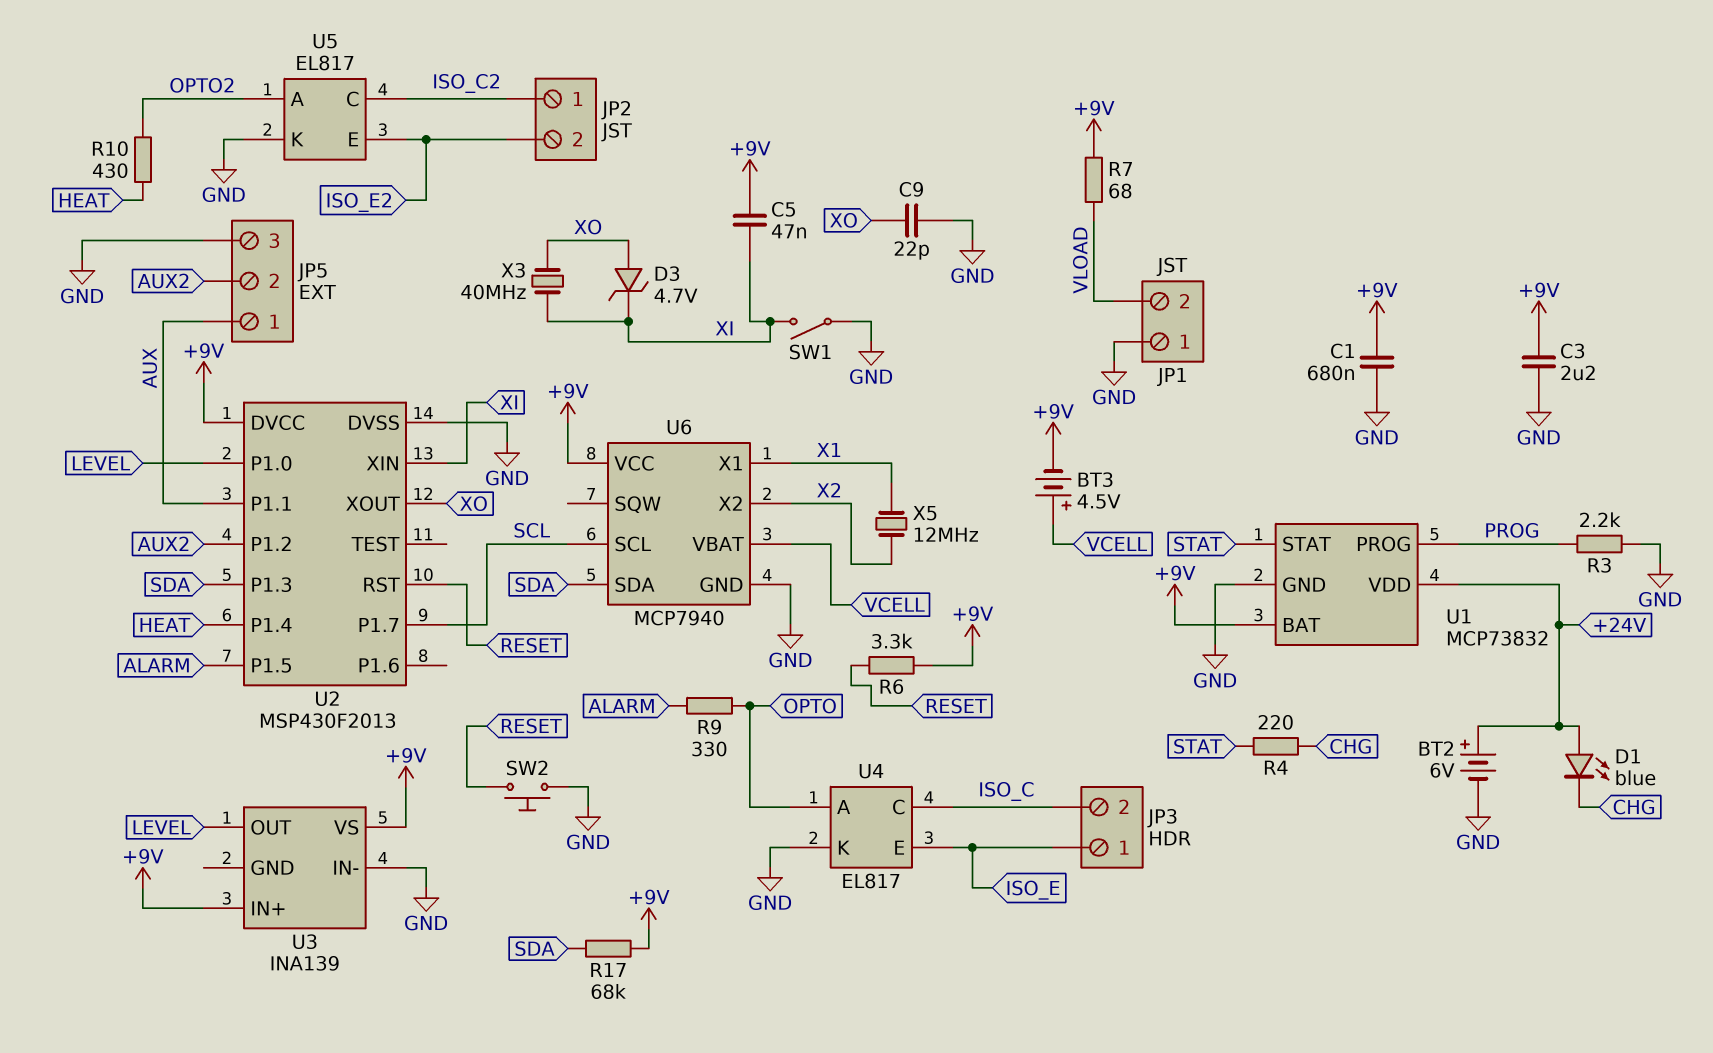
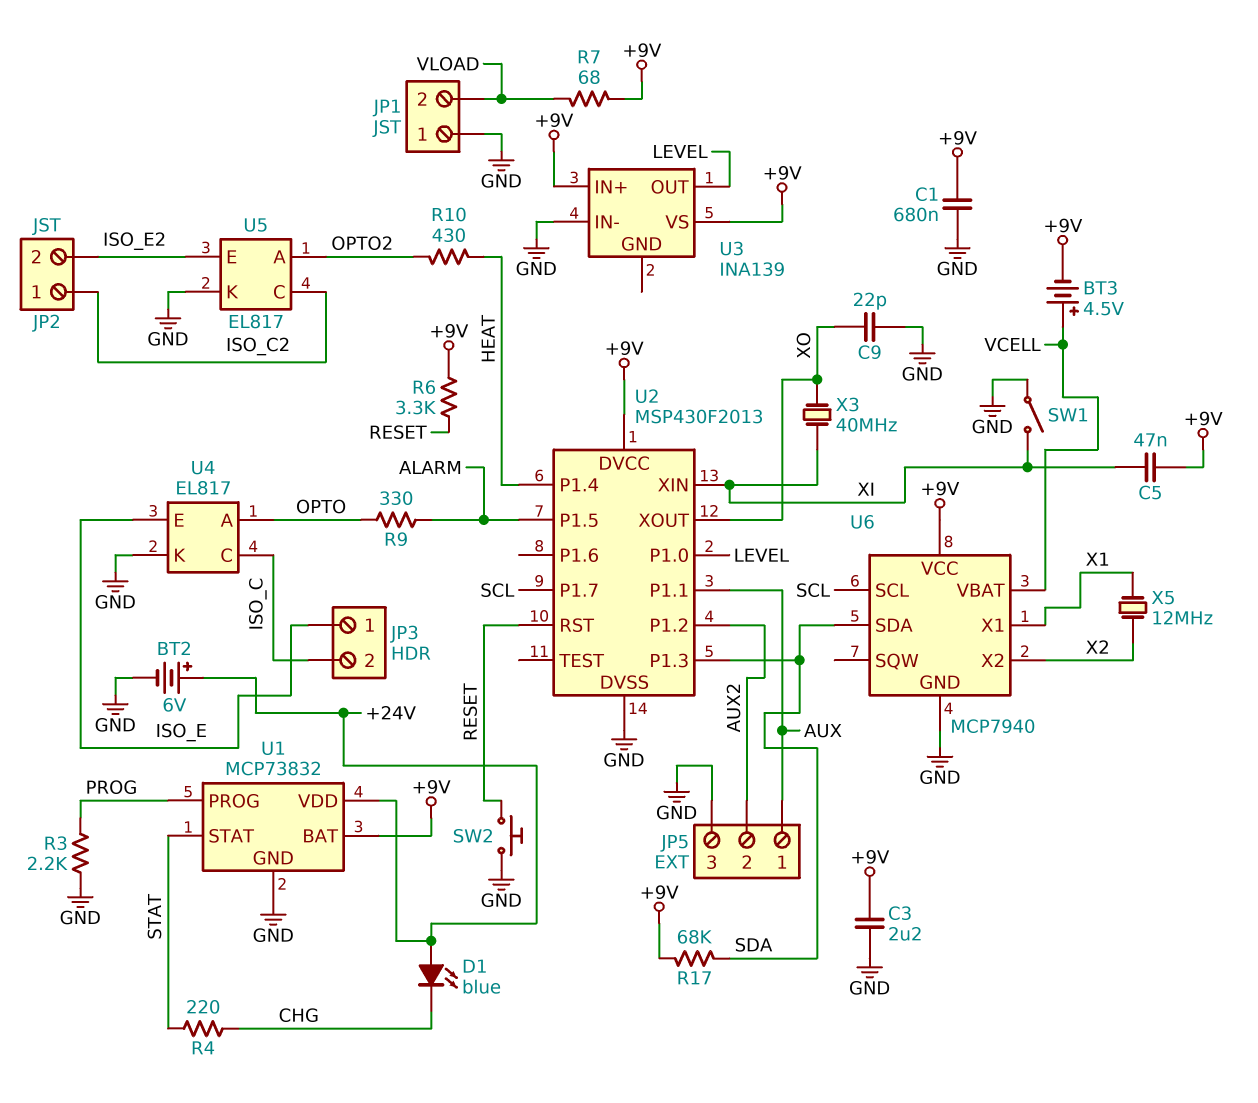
D3: zener 4.7V (A XO, K XI) -> none

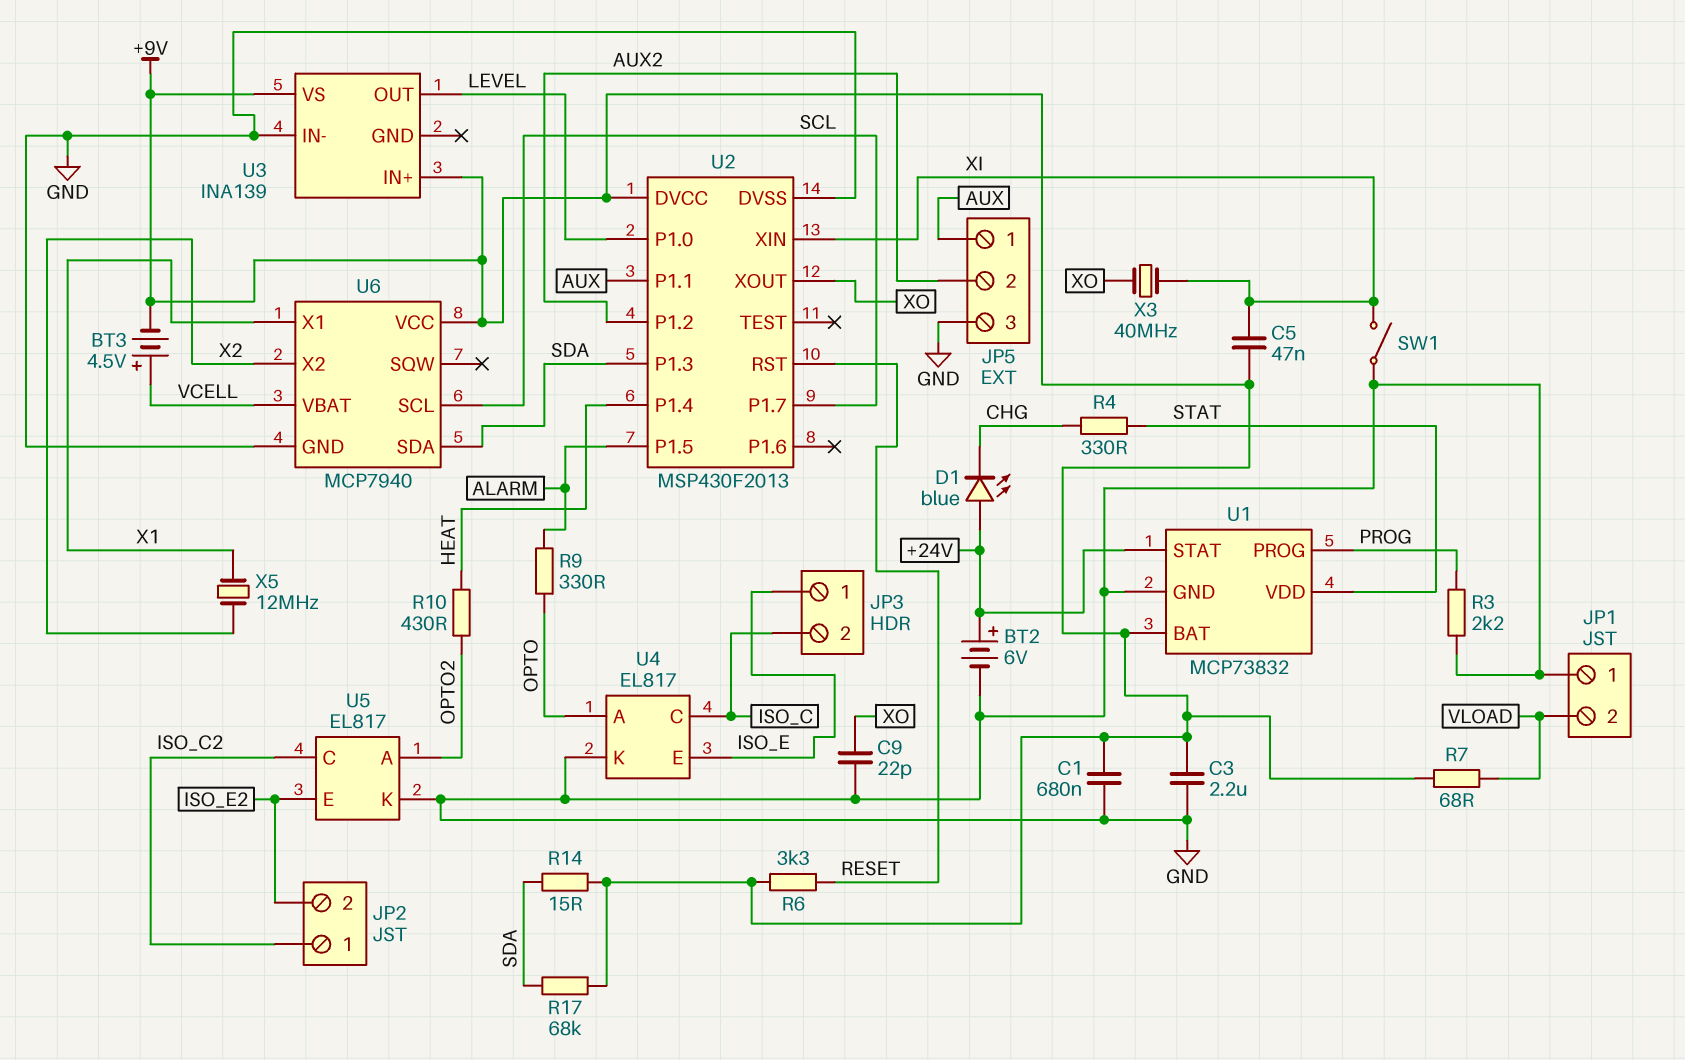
R4: 220 (CHG, STAT) -> 330 (CHG, STAT)
R14: none -> 15 (+9V, SDA)
SW2: button (GND, RESET) -> none
U1 pin STAT: STAT -> +24V
U1 pin VDD: +24V -> STAT

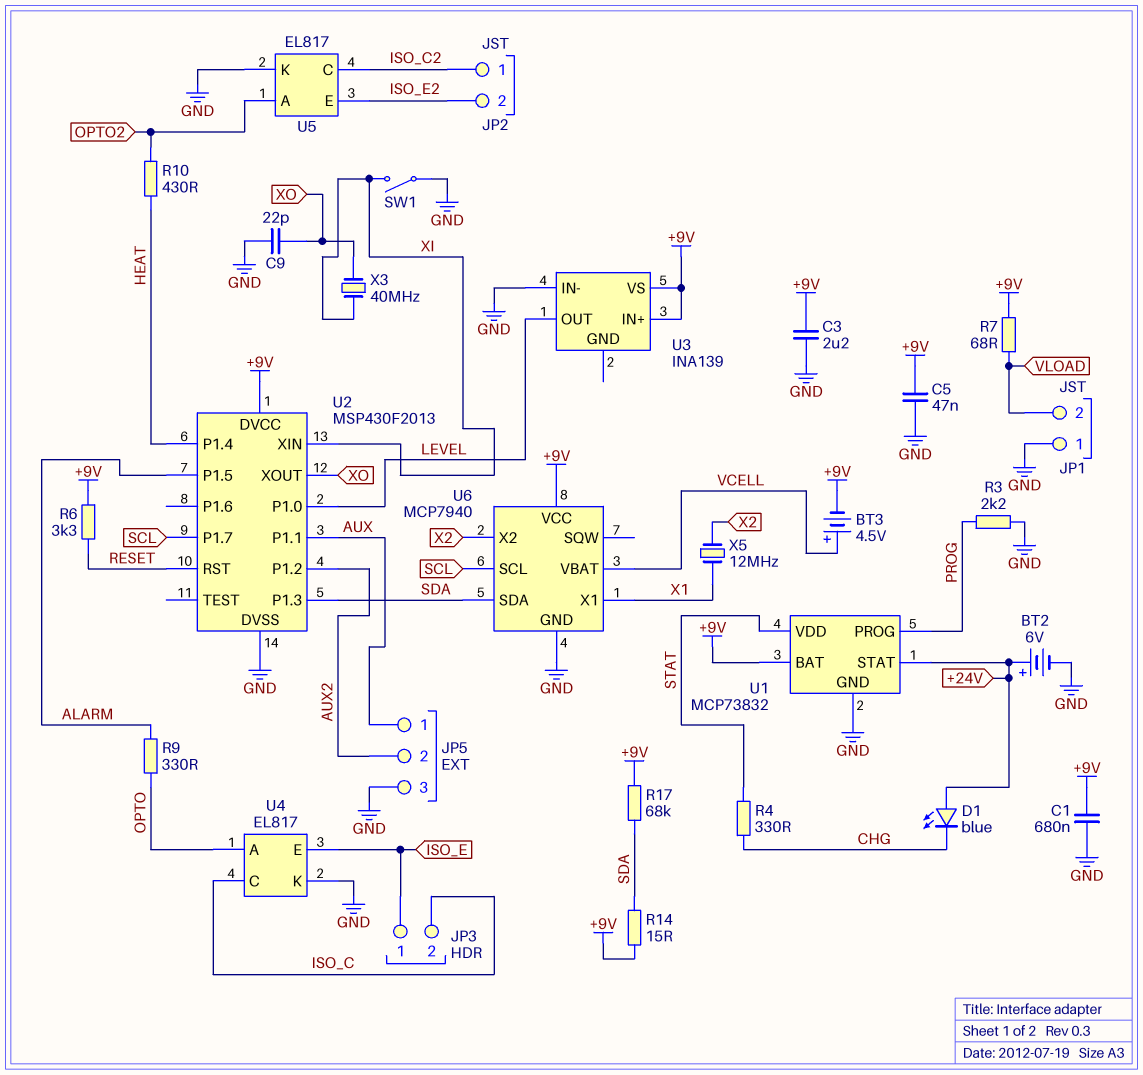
C5: 47nF (+9V, XI) -> 47nF (+9V, GND)

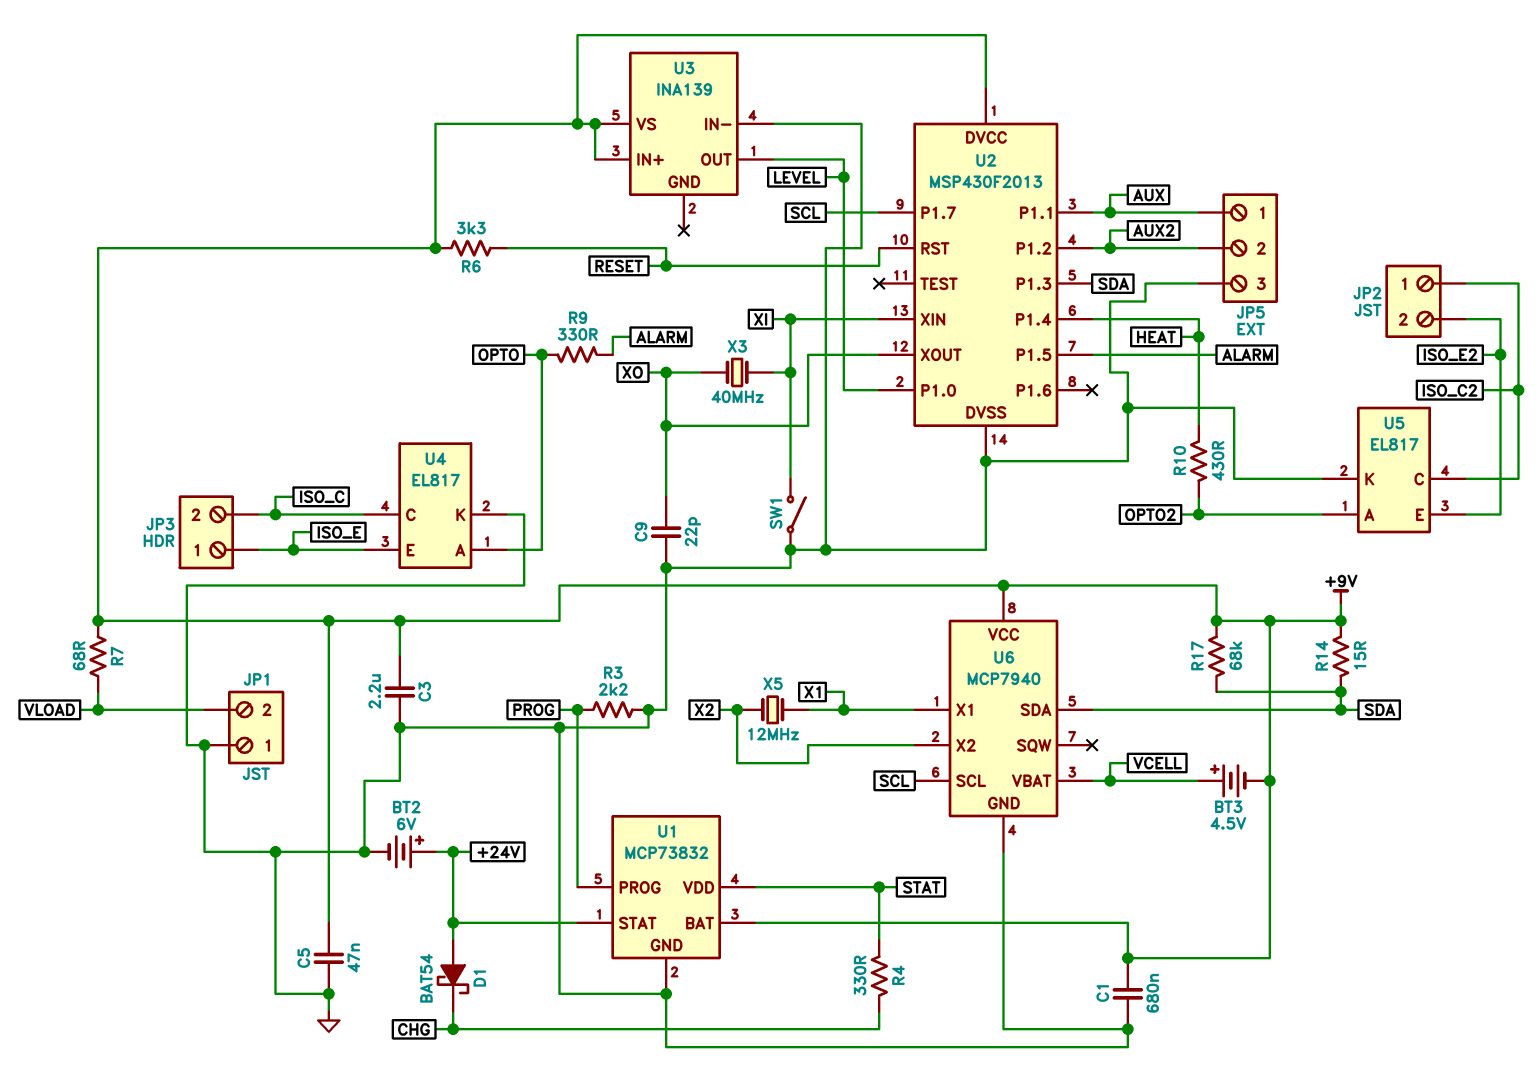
D1: LED blue (A +24V, K CHG) -> schottky BAT54 (A +24V, K CHG)

